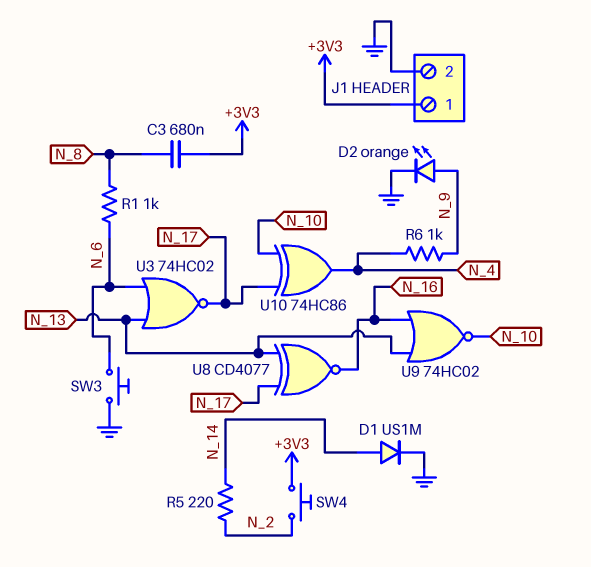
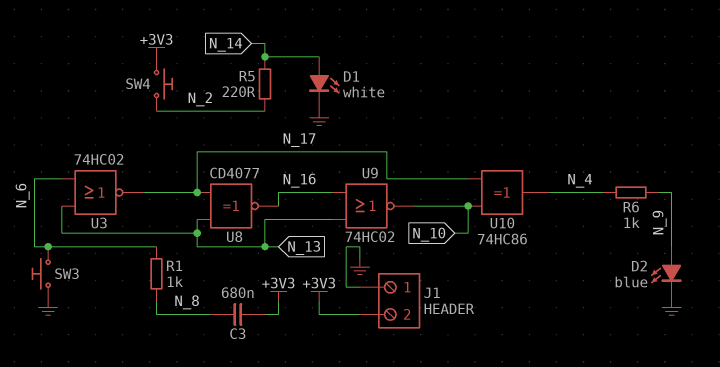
D1: diode US1M (A N_14, K GND) -> LED white (A N_14, K GND)
D2: LED orange (A N_9, K GND) -> LED blue (A N_9, K GND)
J1 pin 1: +3V3 -> GND
J1 pin 2: GND -> +3V3

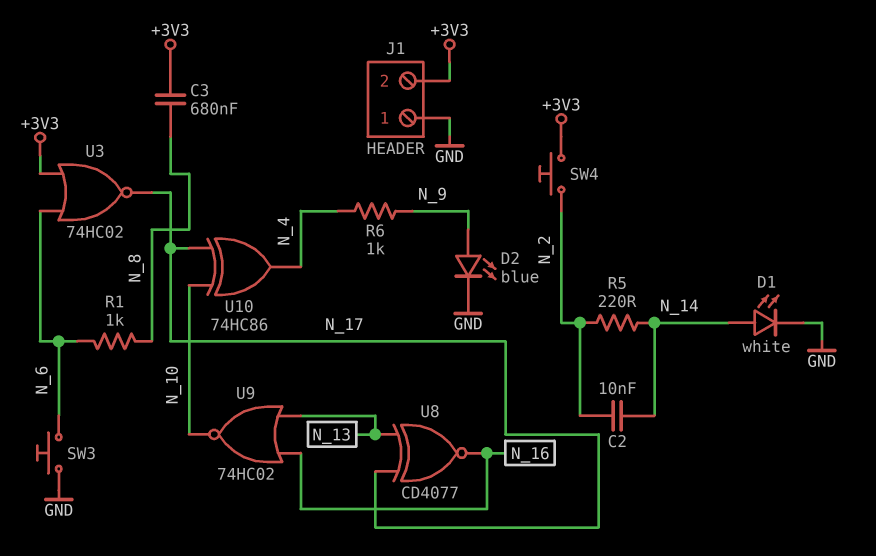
C2: none -> 10nF (N_2, N_14)
U3: NOR 74HC02 (in N_6, in N_13, out N_17) -> NOR 74HC02 (in +3V3, in N_6, out N_17)

